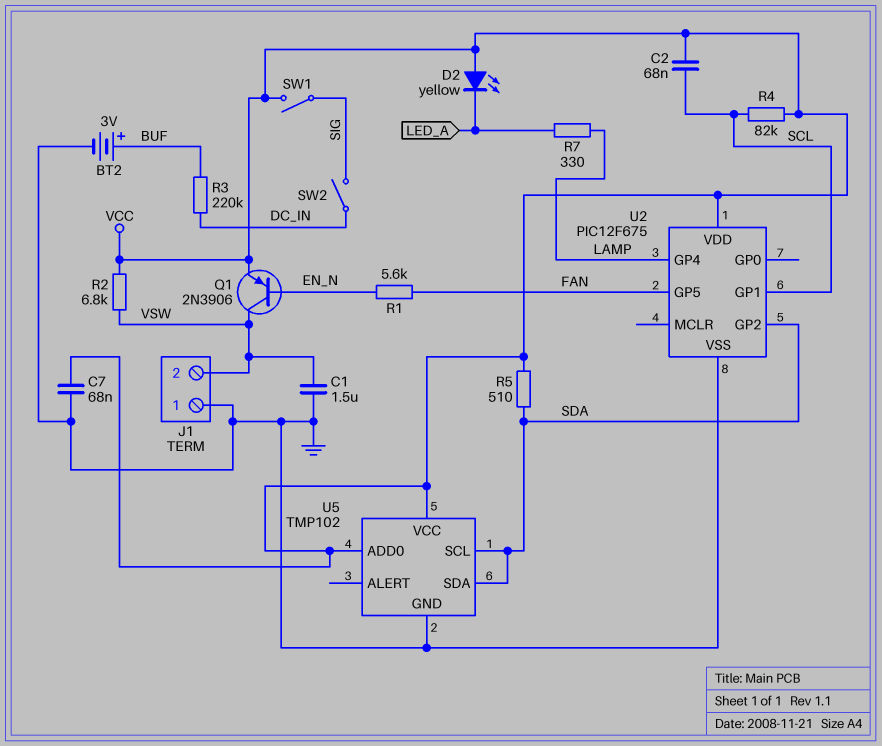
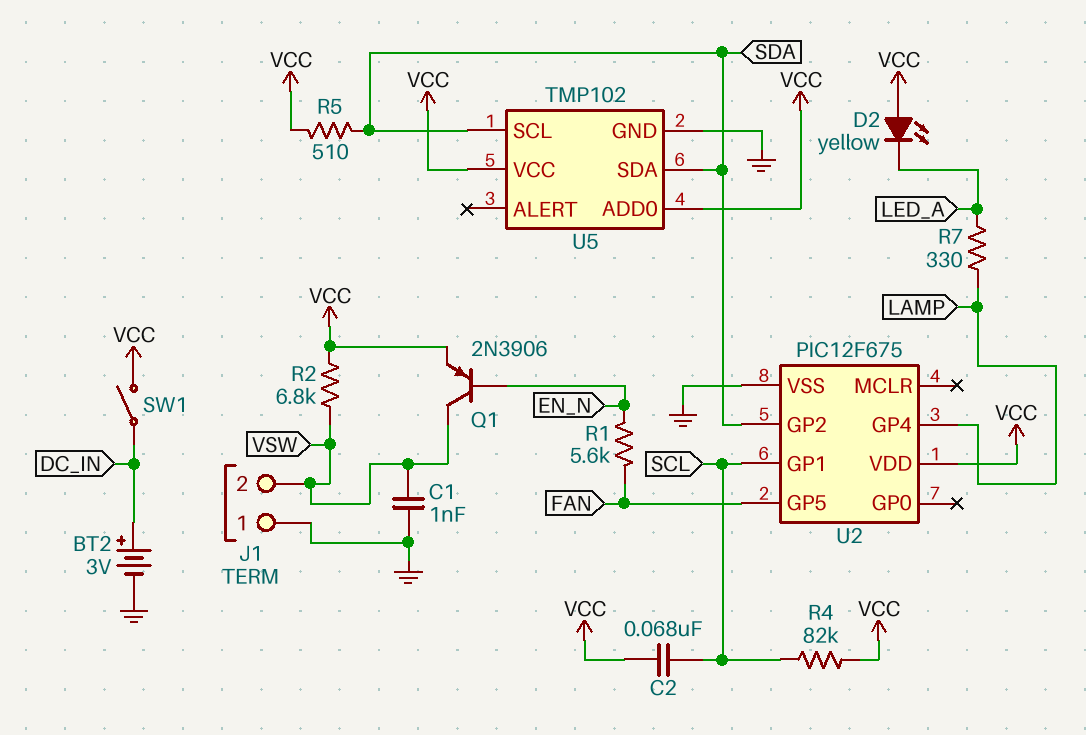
BT2: 3V (plus BUF, minus GND) -> 3V (plus DC_IN, minus GND)
C1: 1.5uF (GND, VSW) -> 1nF (GND, VSW)
C7: 68nF (GND, VCC) -> none
R3: 220k (BUF, DC_IN) -> none
SW1: switch (SIG, VCC) -> switch (DC_IN, VCC)
SW2: switch (DC_IN, SIG) -> none

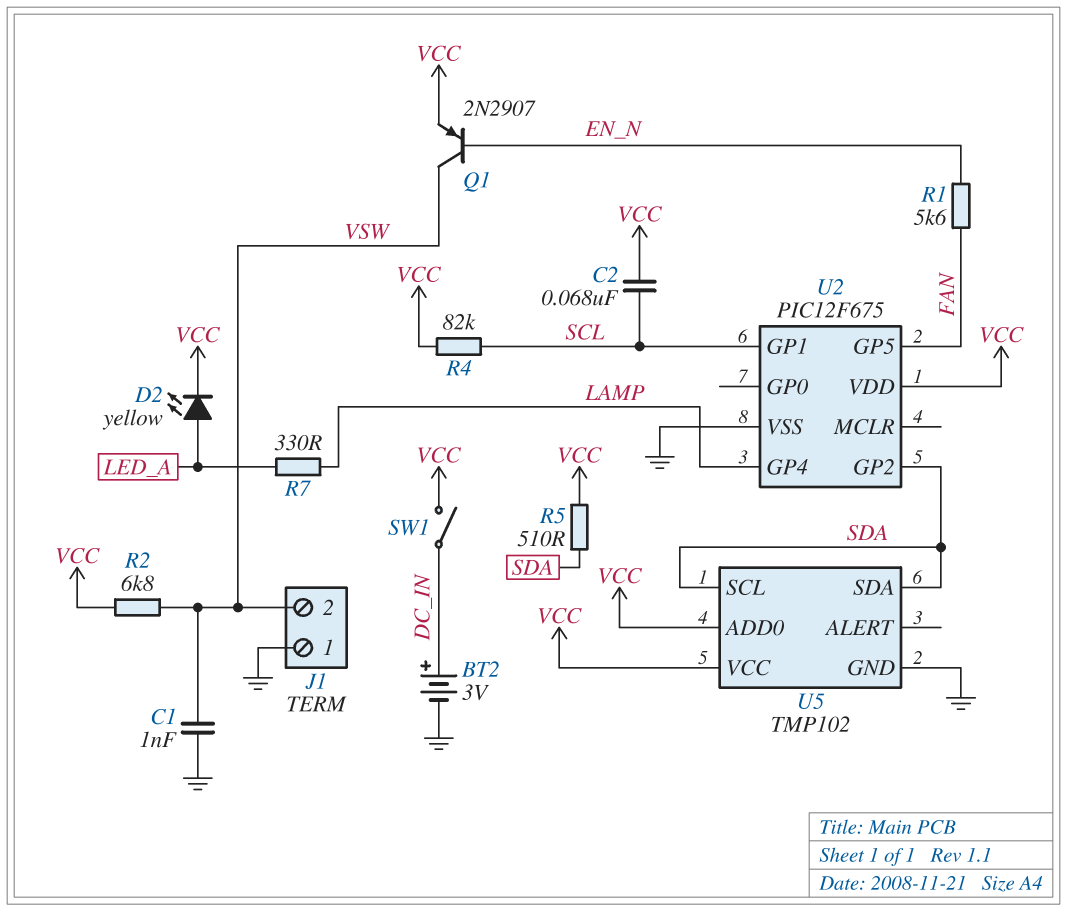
D2: LED yellow (A VCC, K LED_A) -> LED yellow (A LED_A, K VCC)
Q1: PNP 2N3906 (B EN_N, C VSW, E VCC) -> PNP 2N2907 (B EN_N, C VSW, E VCC)

